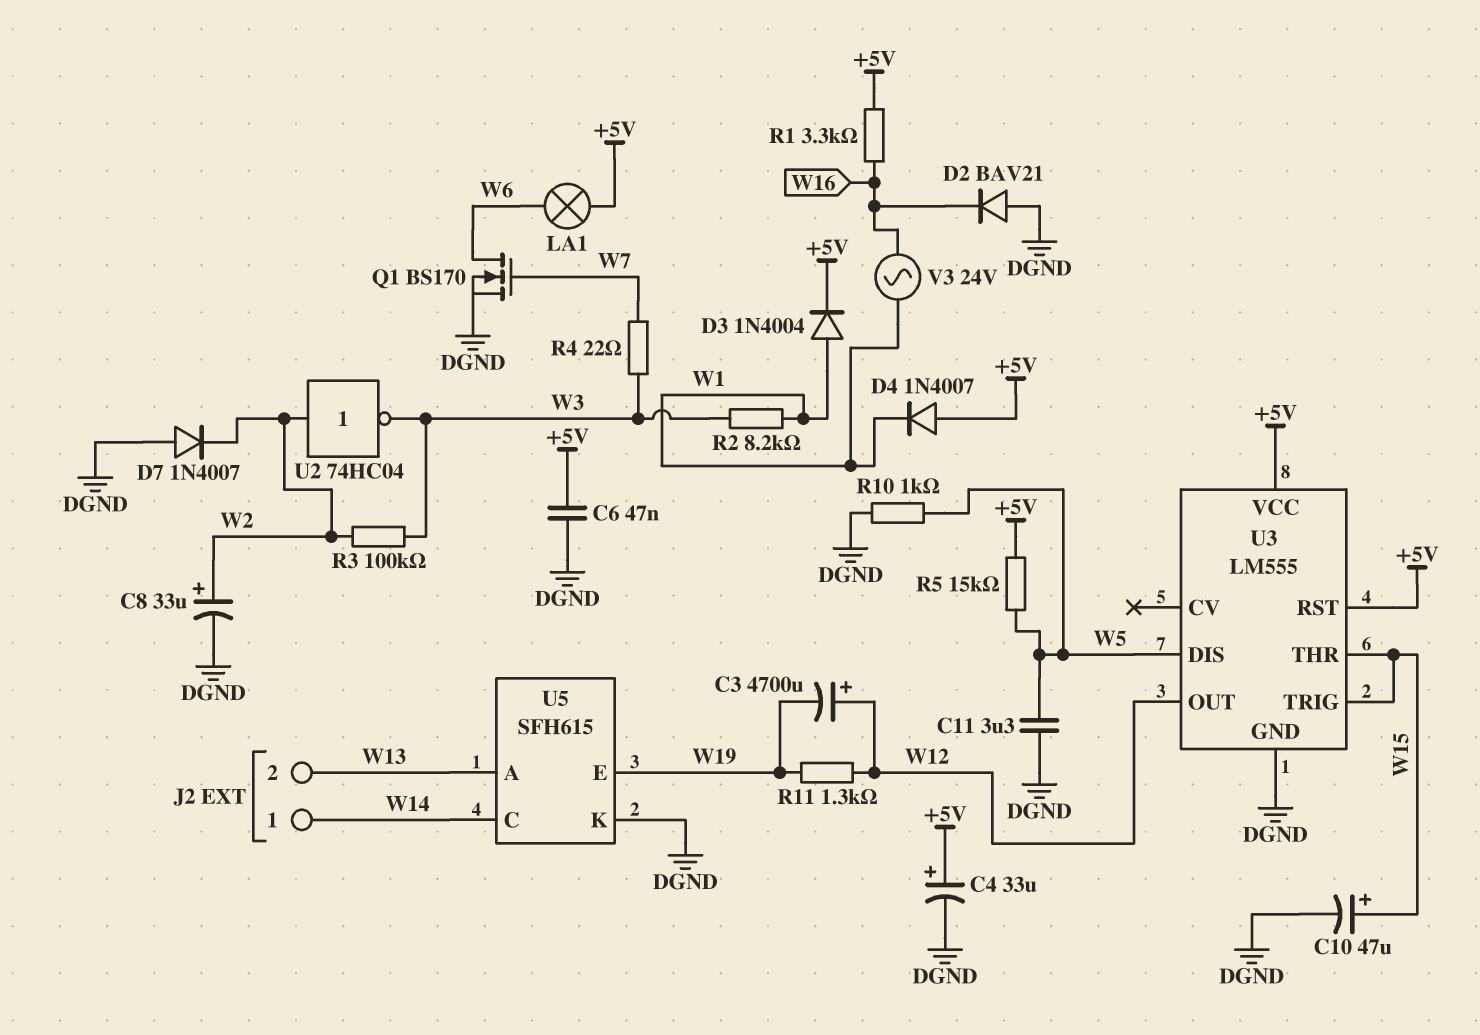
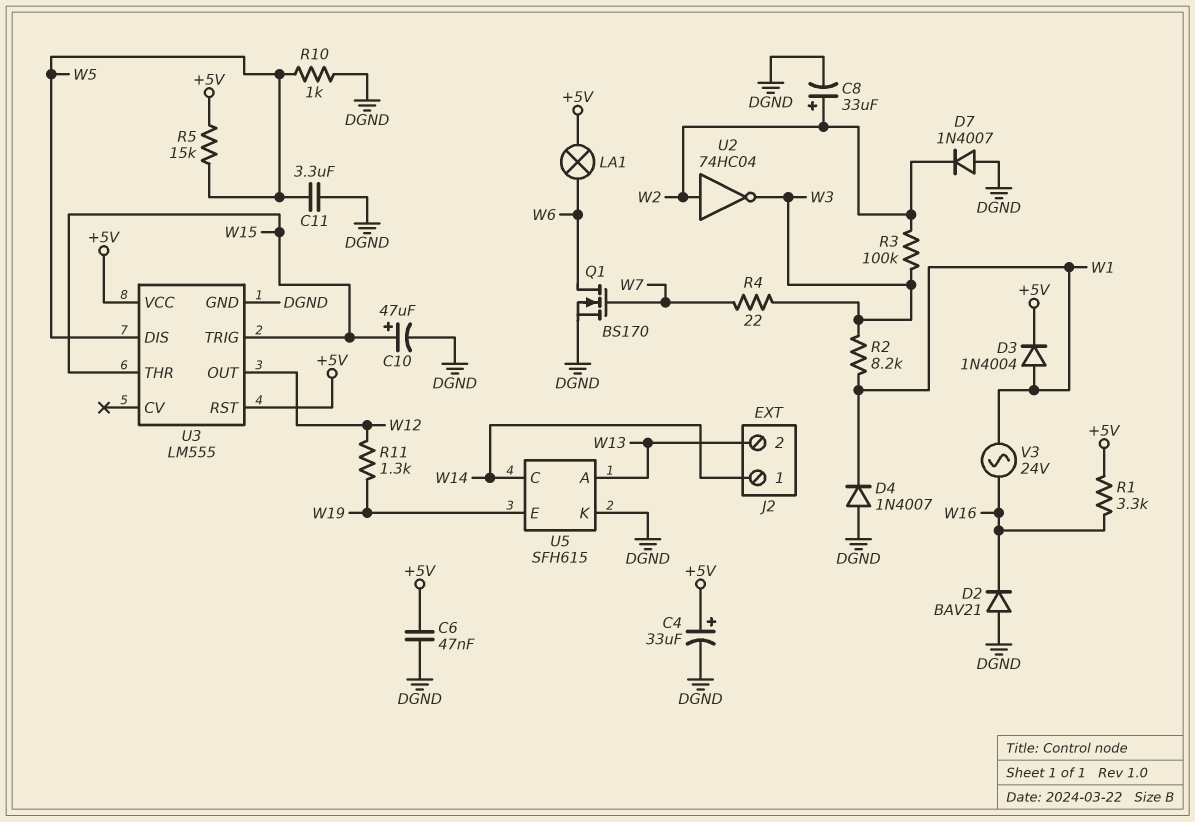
C3: 4700uF (plus W12, minus W19) -> none
D4: diode 1N4007 (A +5V, K W1) -> diode 1N4007 (A DGND, K W1)

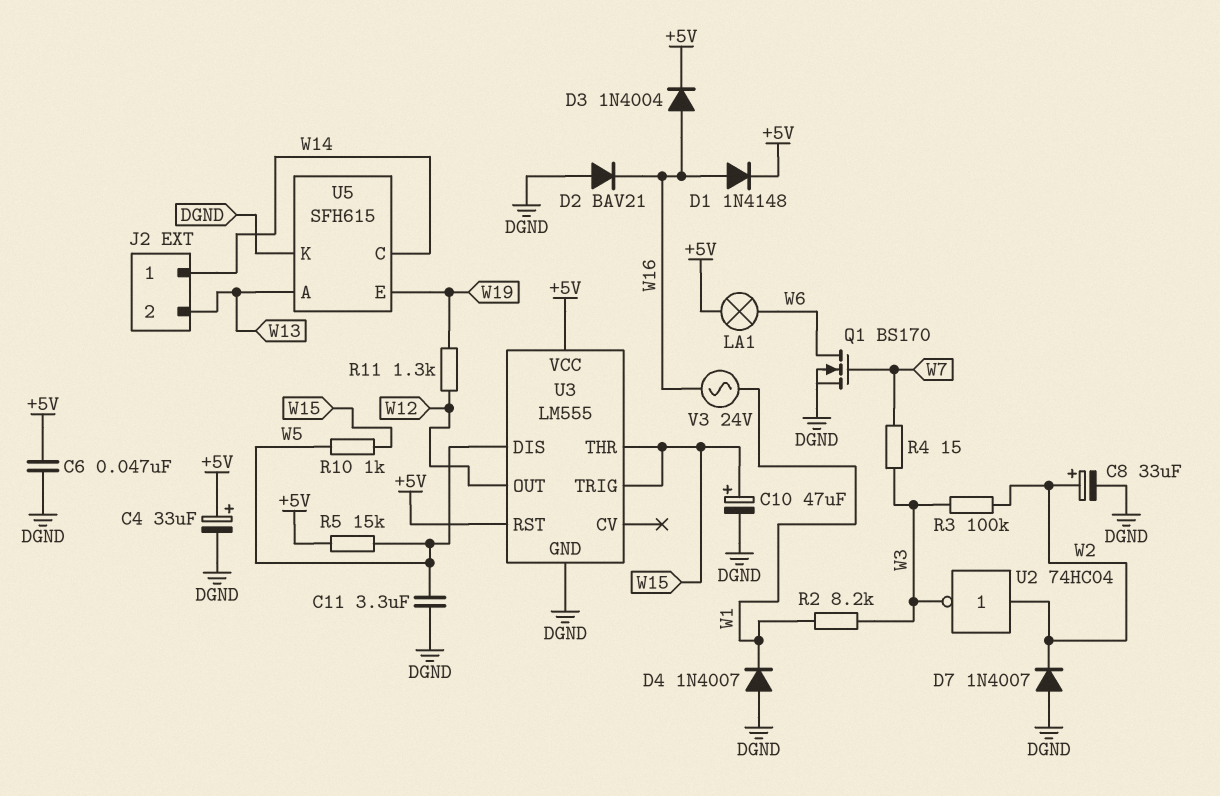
D1: none -> diode 1N4148 (A W16, K +5V)
D3: diode 1N4004 (A W1, K +5V) -> diode 1N4004 (A W16, K +5V)
R1: 3.3k (+5V, W16) -> none
R4: 22 (W3, W7) -> 15 (W3, W7)
R10: 1k (DGND, W5) -> 1k (W5, W15)

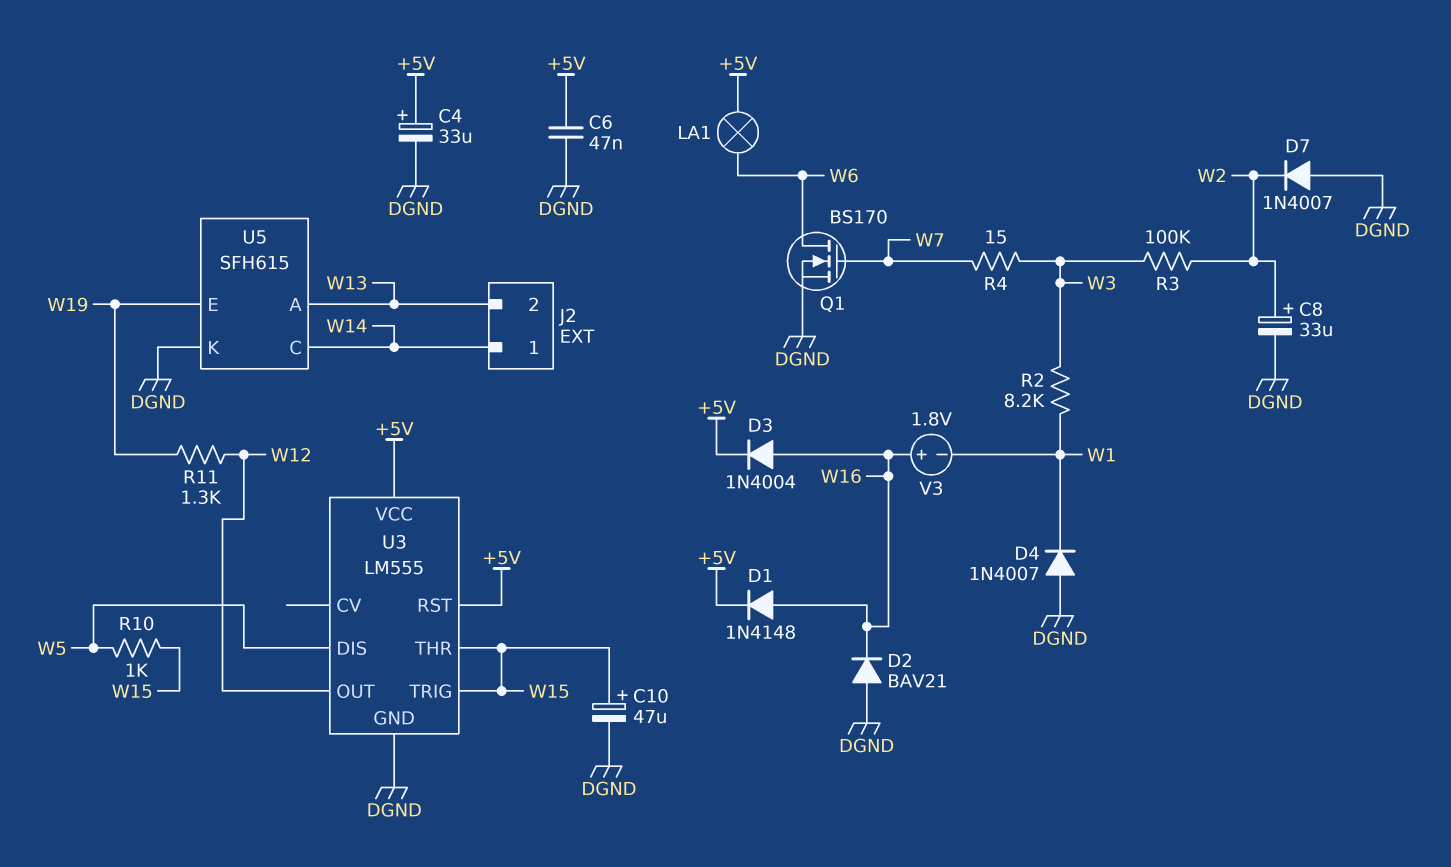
C11: 3.3uF (DGND, W5) -> none
R5: 15k (+5V, W5) -> none
U2: NOT 74HC04 (in W2, out W3) -> none
V3: AC 24V (W1, W16) -> 1.8V (plus W16, minus W1)

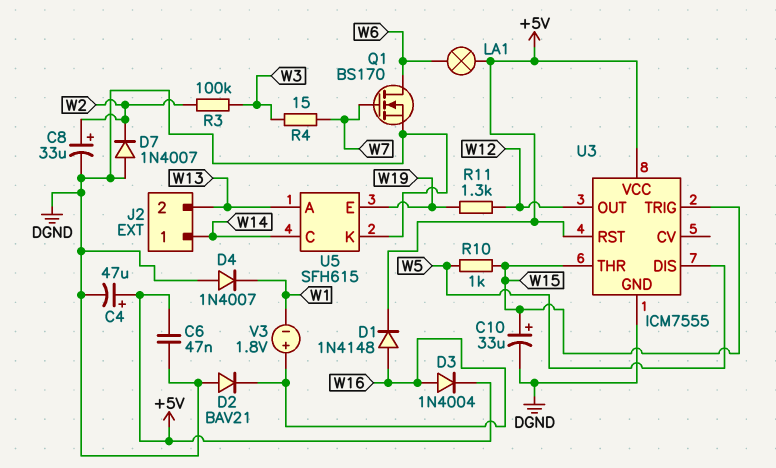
C4: 33uF (plus +5V, minus DGND) -> 47uF (plus +5V, minus DGND)
C10: 47uF (plus W15, minus DGND) -> 33uF (plus W15, minus DGND)
R2: 8.2k (W1, W3) -> none
U3: LM555 -> ICM7555

